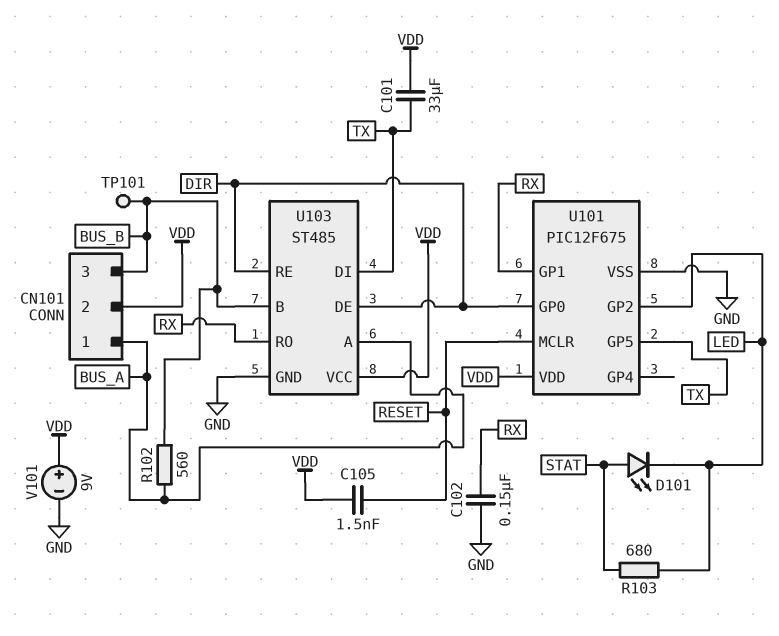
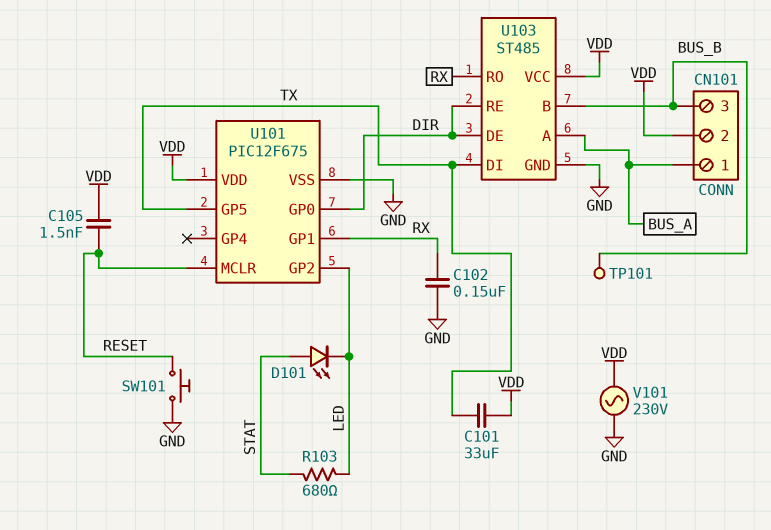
R102: 560 (BUS_A, BUS_B) -> none
SW101: none -> button (GND, RESET)
V101: 9V (plus VDD, minus GND) -> AC 230V (GND, VDD)

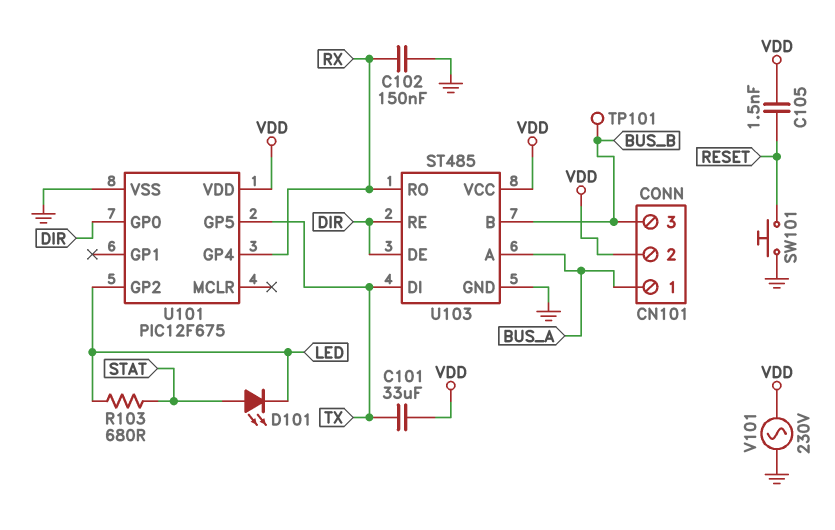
U101 pin GP1: RX -> none
U101 pin GP4: none -> RX
U101 pin MCLR: RESET -> none

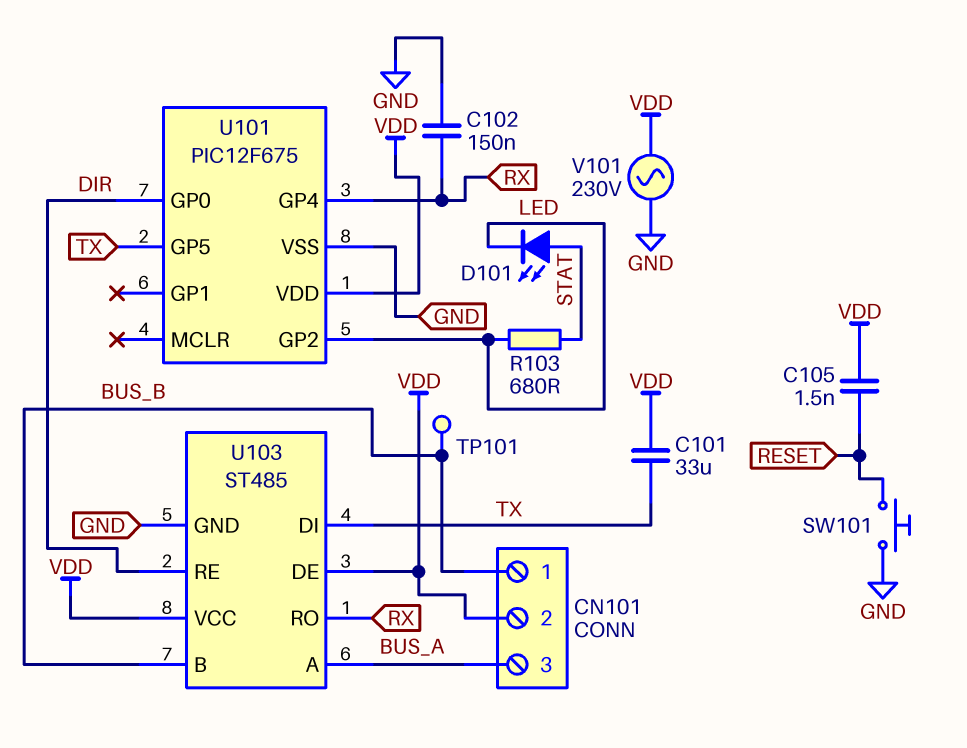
CN101 pin 1: BUS_A -> BUS_B
CN101 pin 3: BUS_B -> BUS_A
U103 pin DE: DIR -> VDD

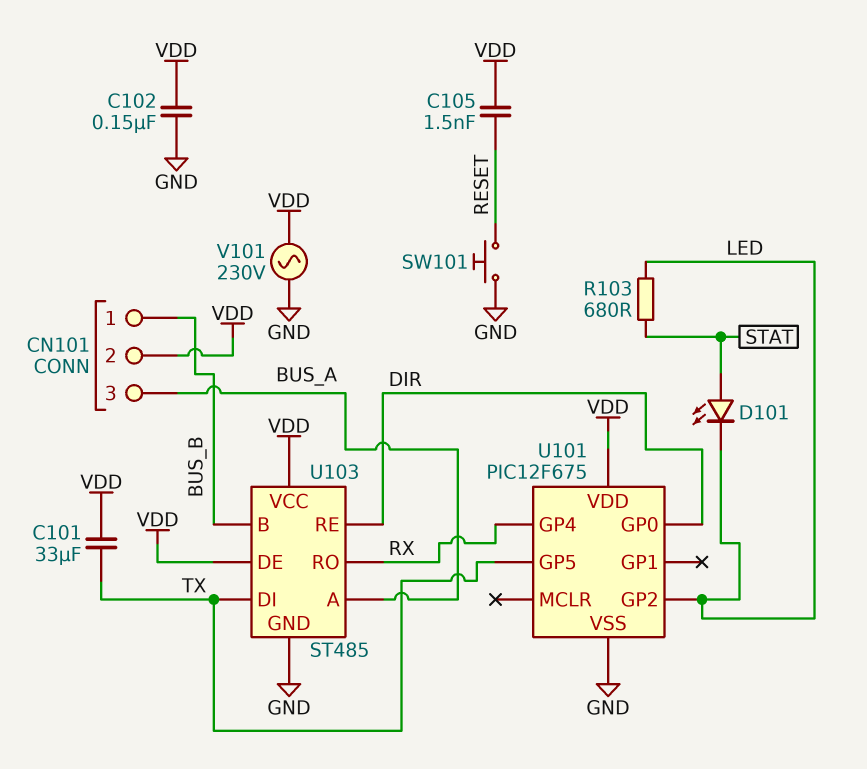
C102: 150nF (GND, RX) -> 150nF (GND, VDD)
TP101: test point (BUS_B) -> none

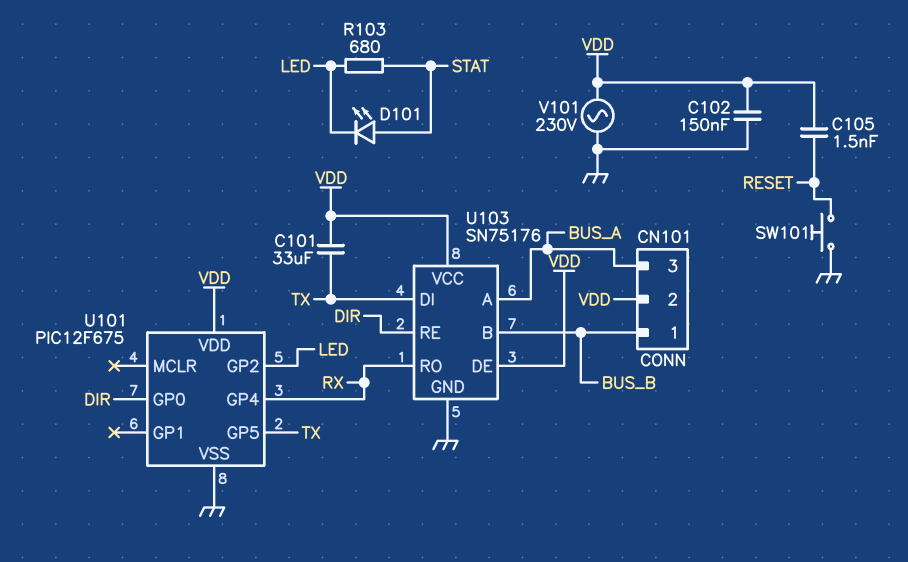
U103: ST485 -> SN75176

